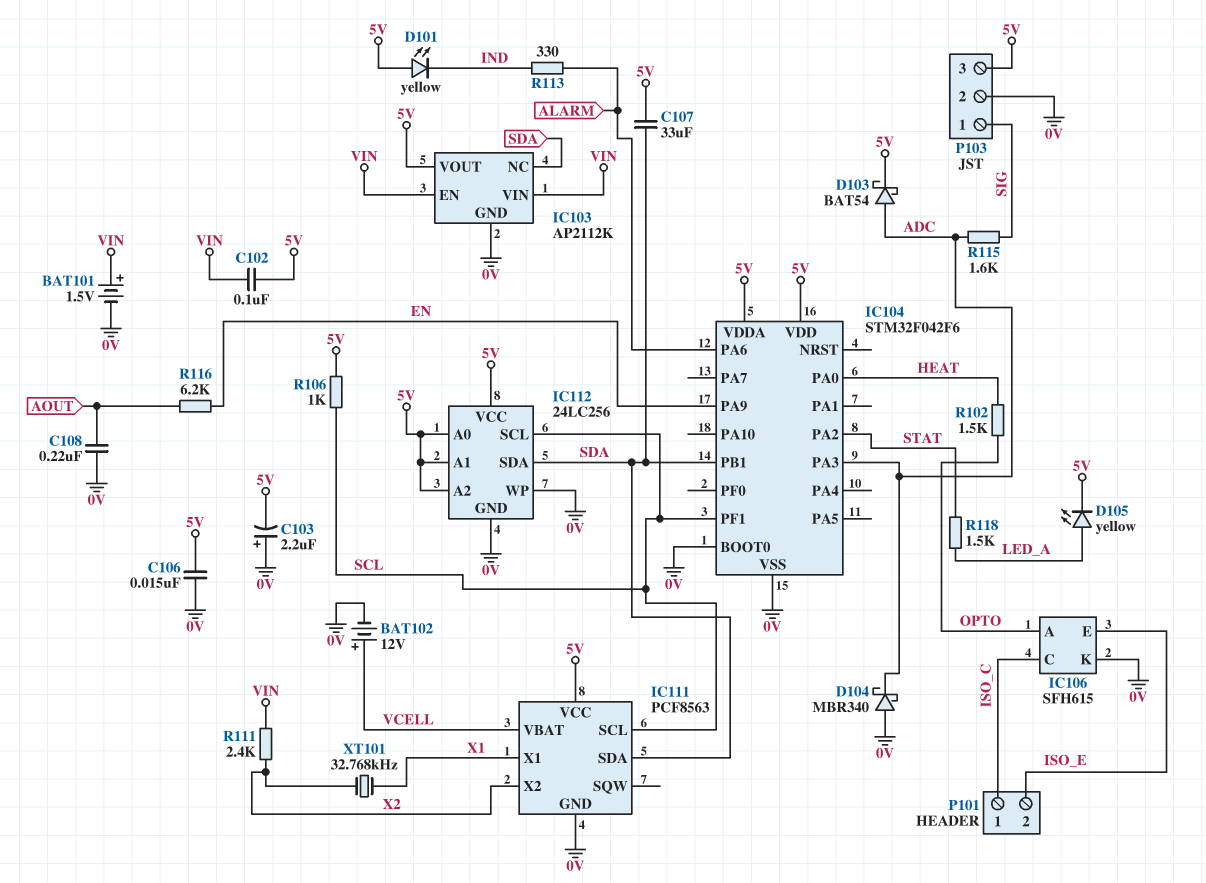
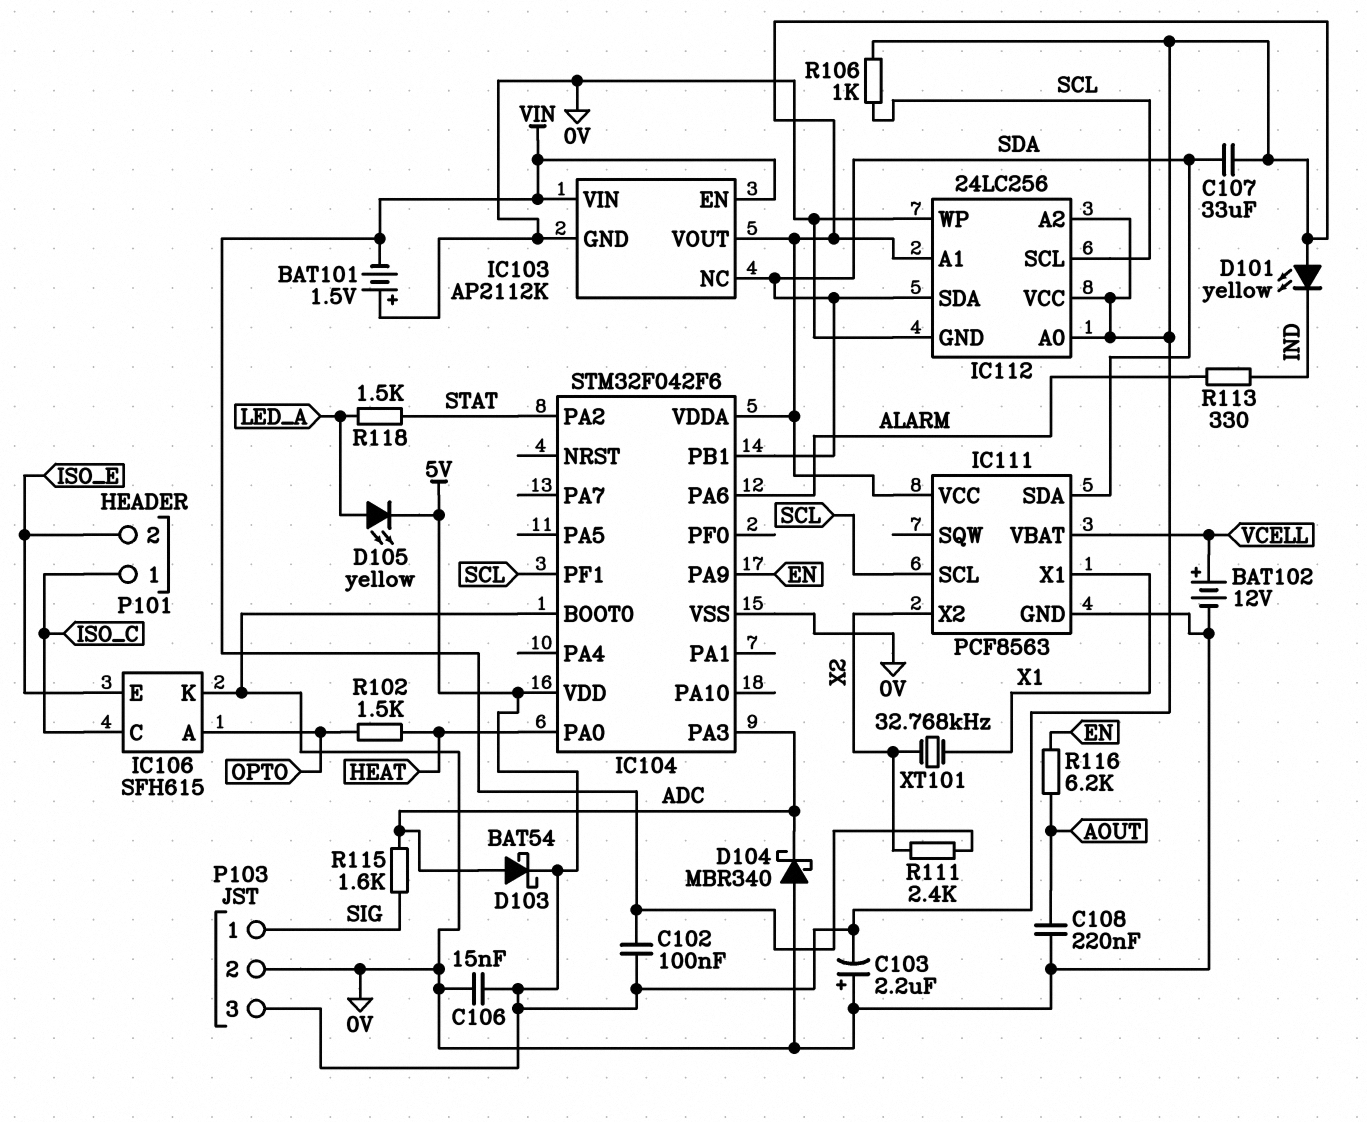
BAT101: 1.5V (plus VIN, minus 0V) -> 1.5V (plus 0V, minus VIN)

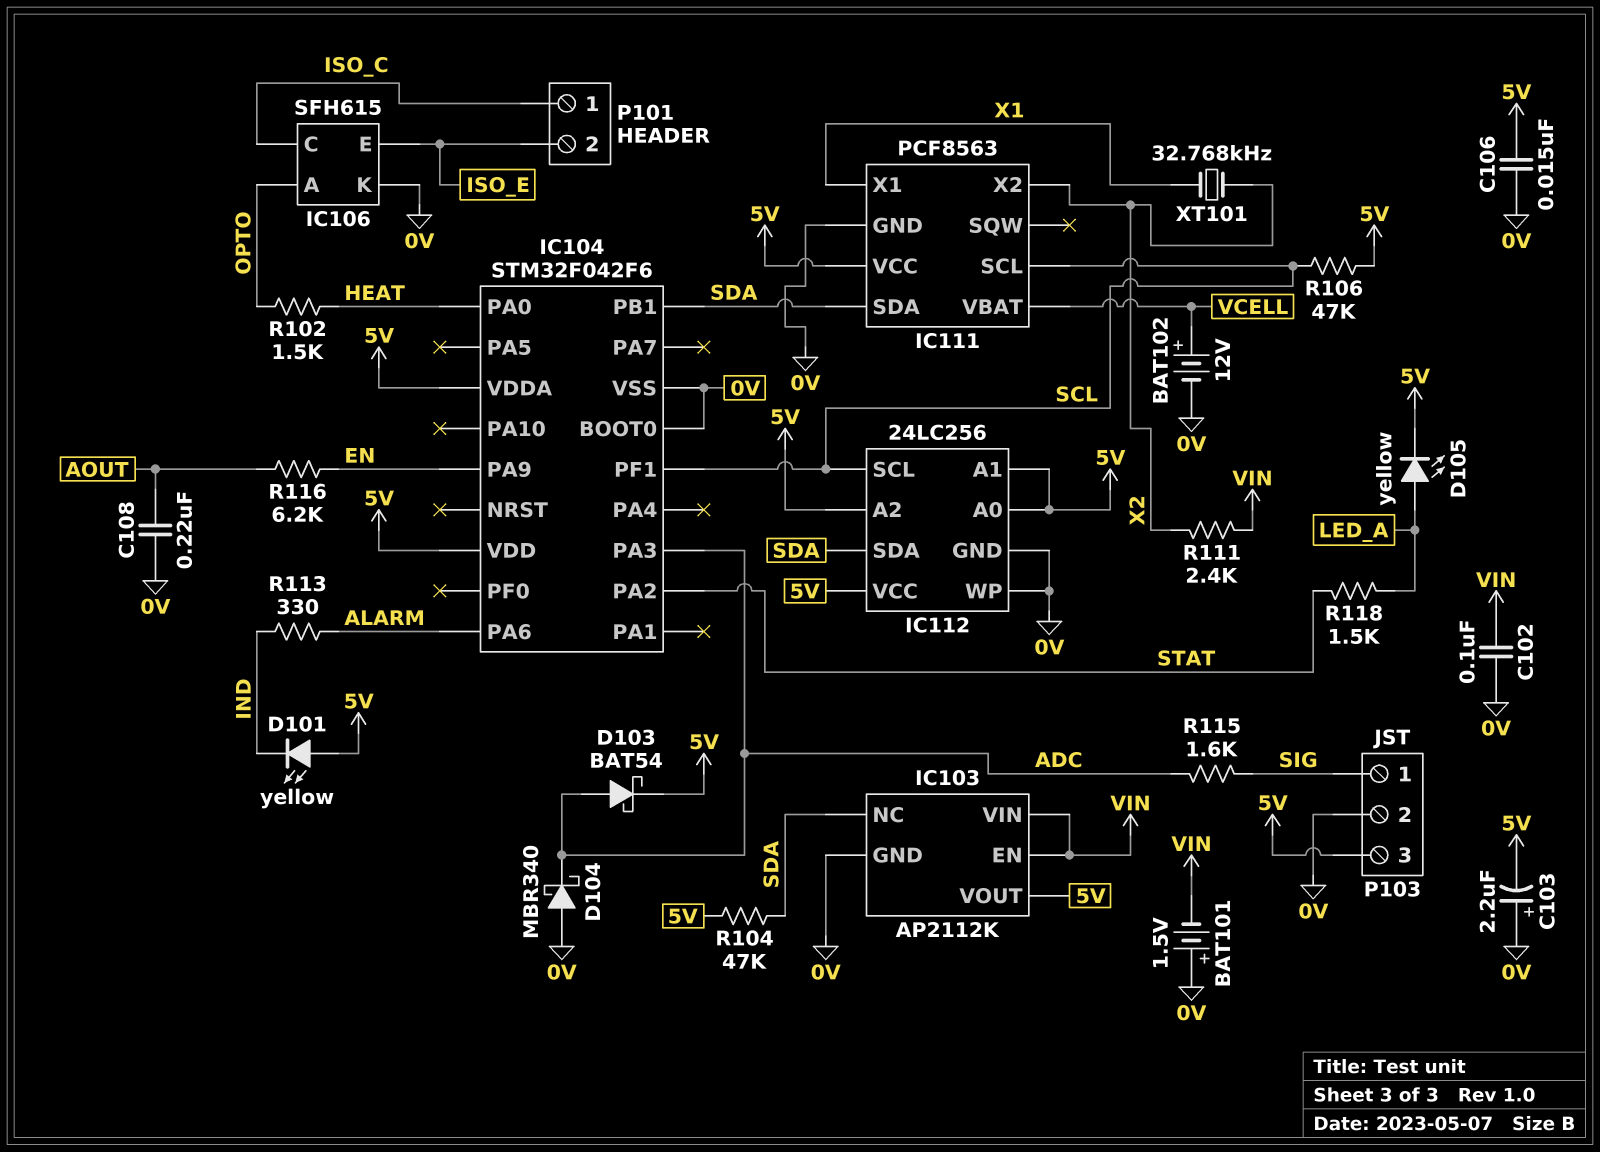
C102: 100nF (5V, VIN) -> 100nF (0V, VIN)
C107: 33uF (5V, SDA) -> none
R104: none -> 47k (5V, SDA)
R106: 1k (5V, SCL) -> 47k (5V, SCL)

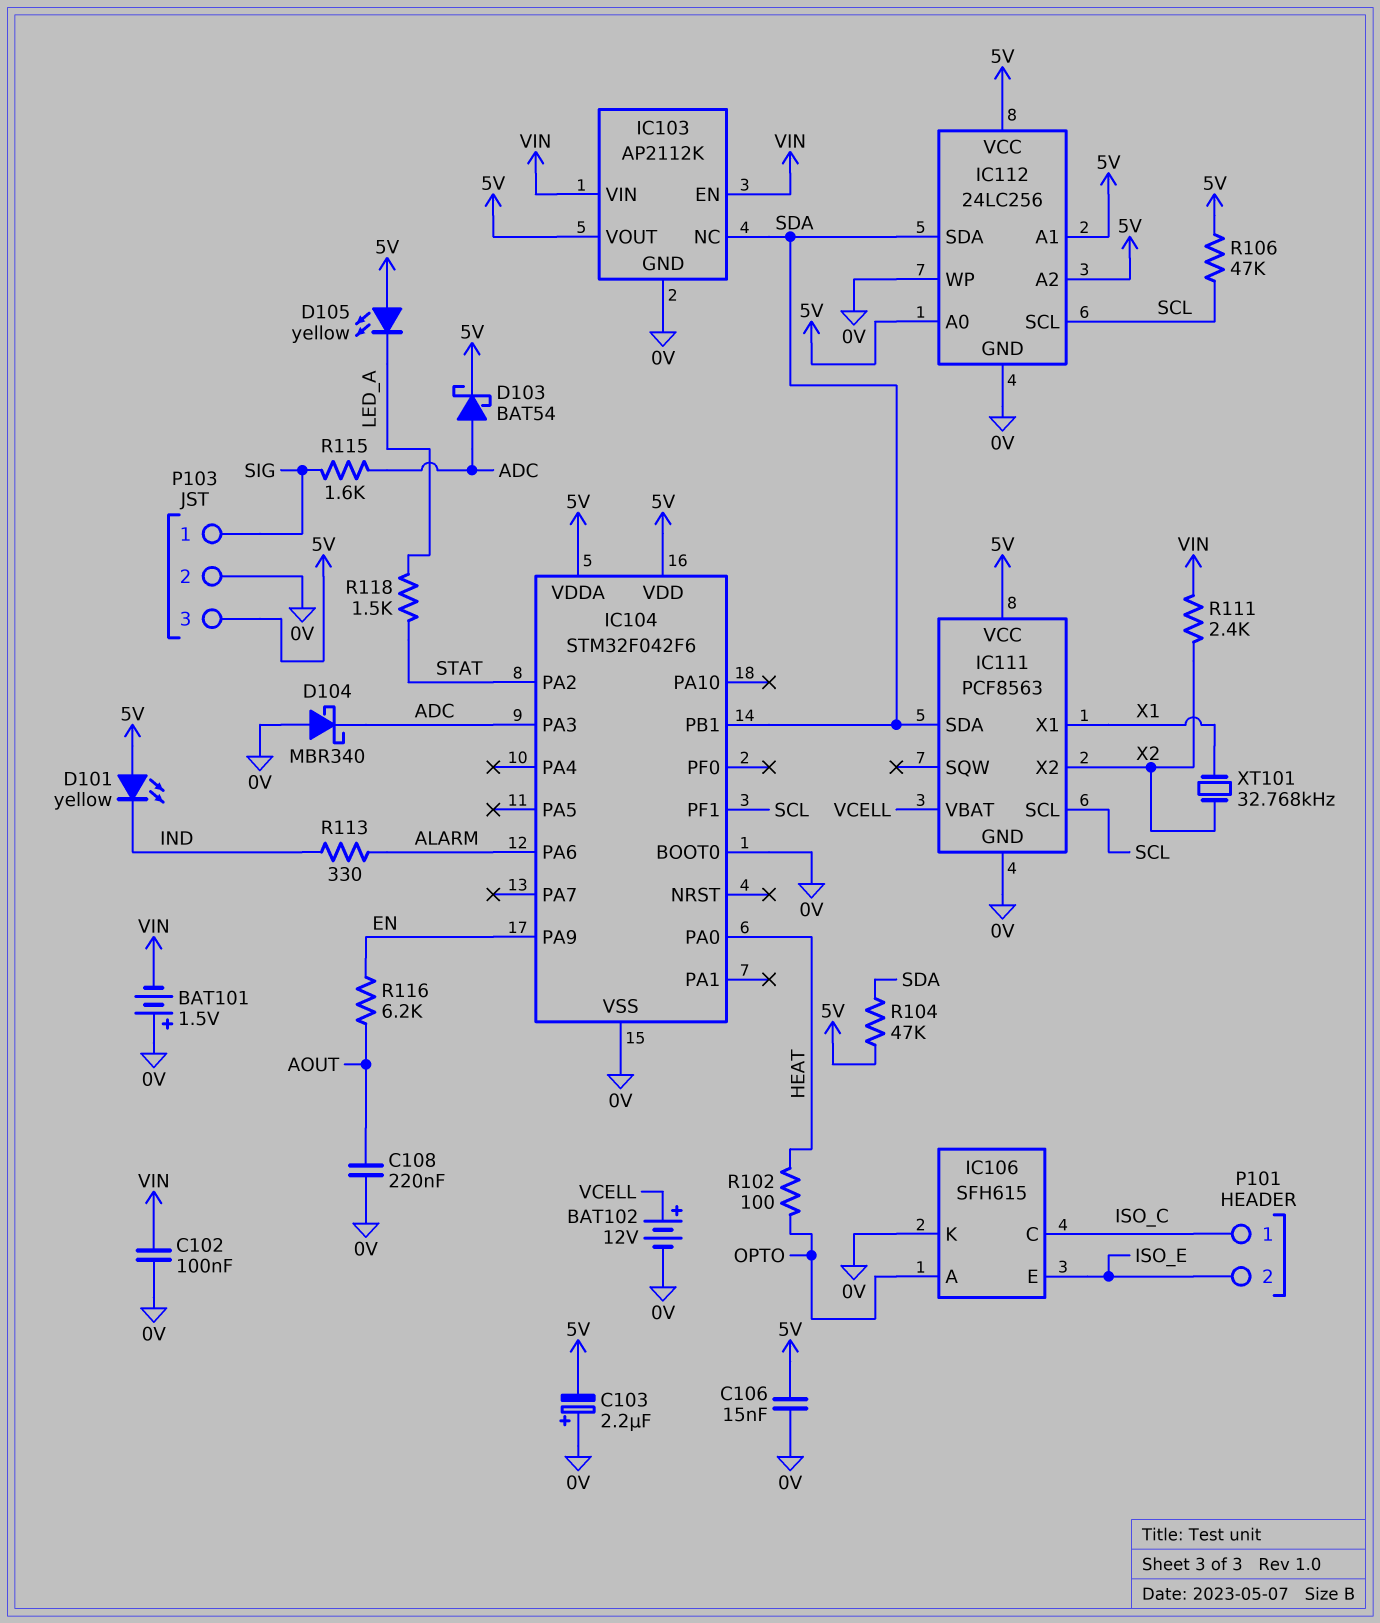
D105: LED yellow (A LED_A, K 5V) -> LED yellow (A 5V, K LED_A)
R102: 1.5k (HEAT, OPTO) -> 100 (HEAT, OPTO)

